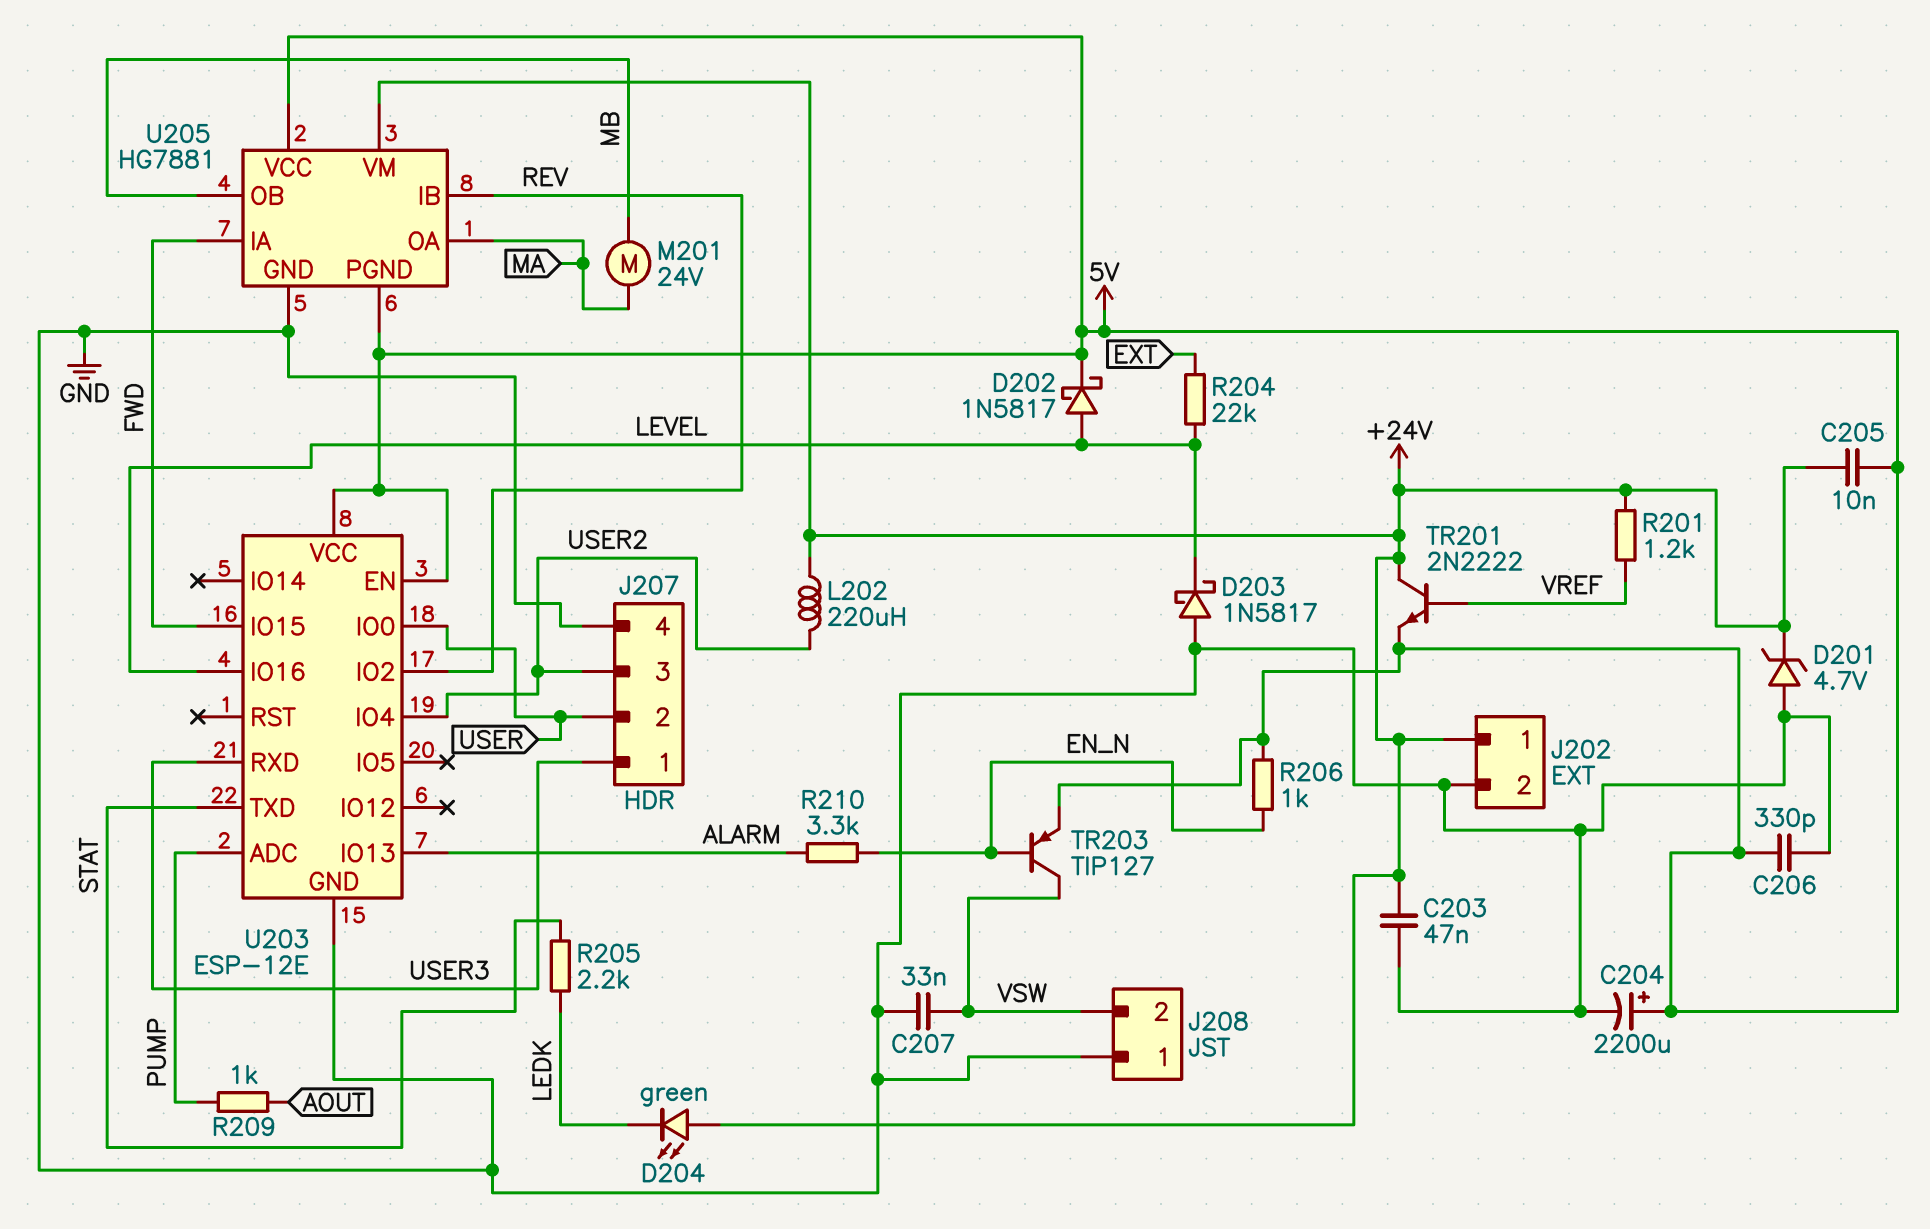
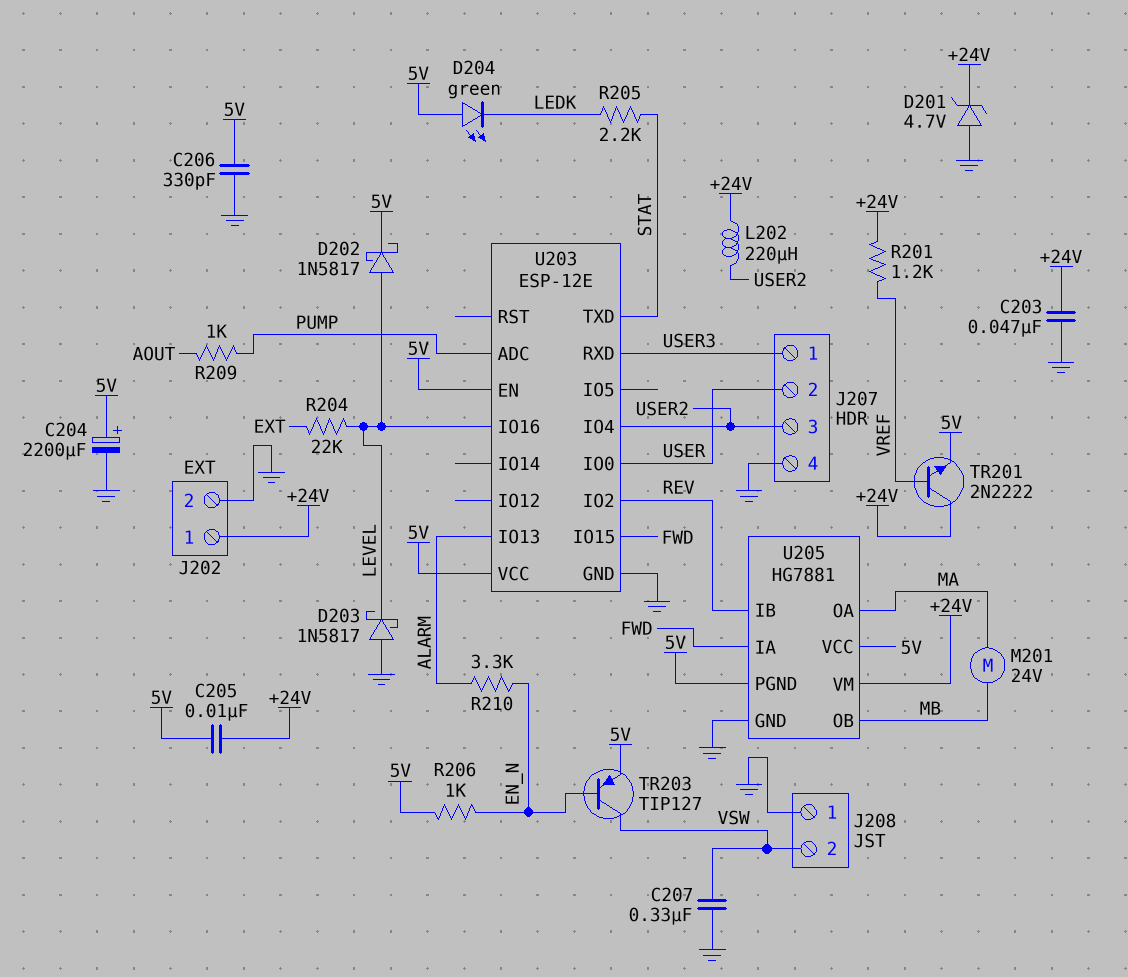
C207: 33nF (GND, VSW) -> 330nF (GND, VSW)
D204: LED green (A +24V, K LEDK) -> LED green (A 5V, K LEDK)

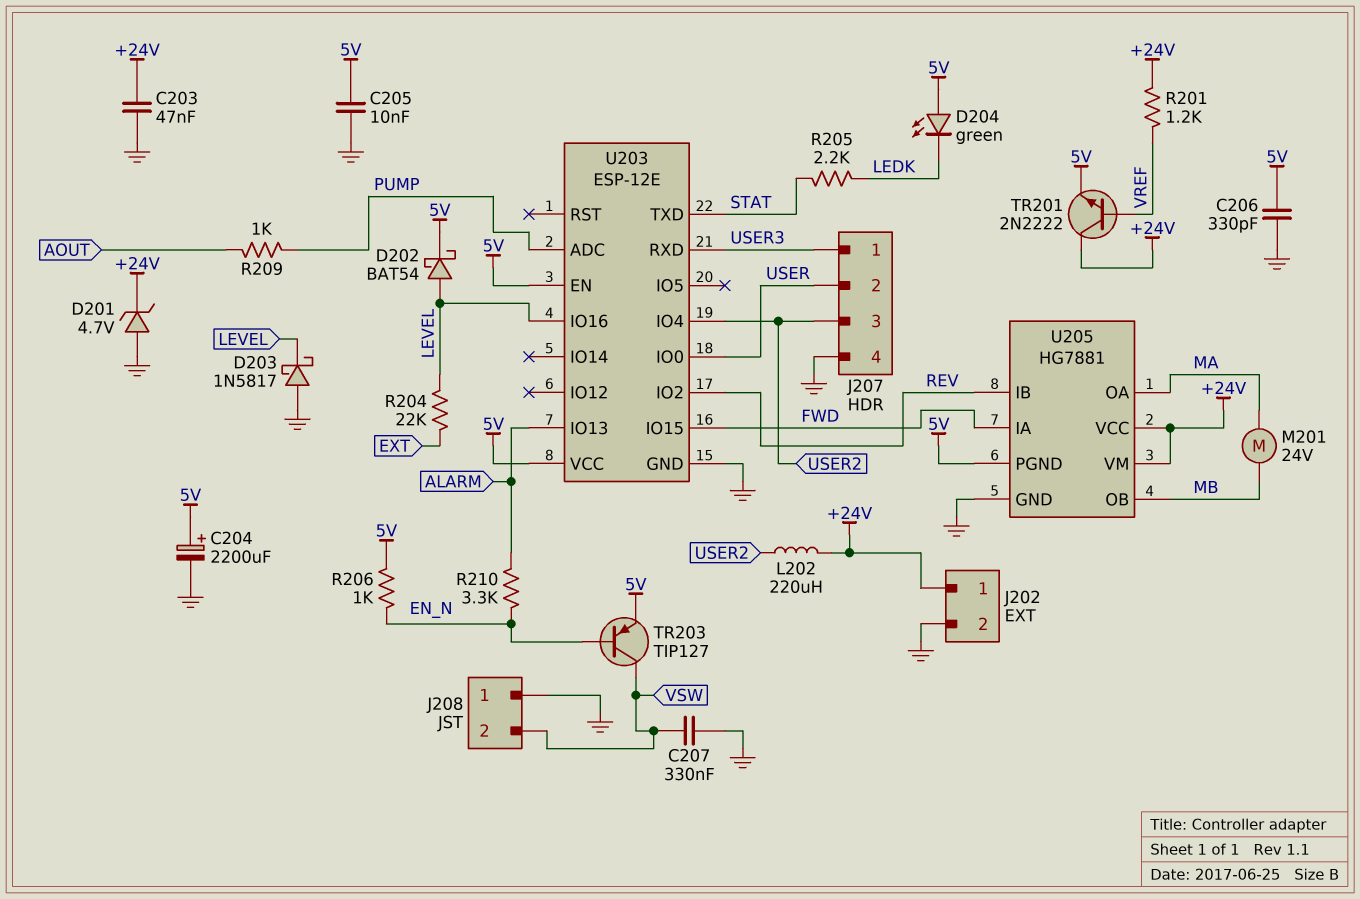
C205: 10nF (+24V, 5V) -> 10nF (5V, GND)
D202: schottky 1N5817 (A LEVEL, K 5V) -> schottky BAT54 (A LEVEL, K 5V)
U205 pin VCC: 5V -> +24V

